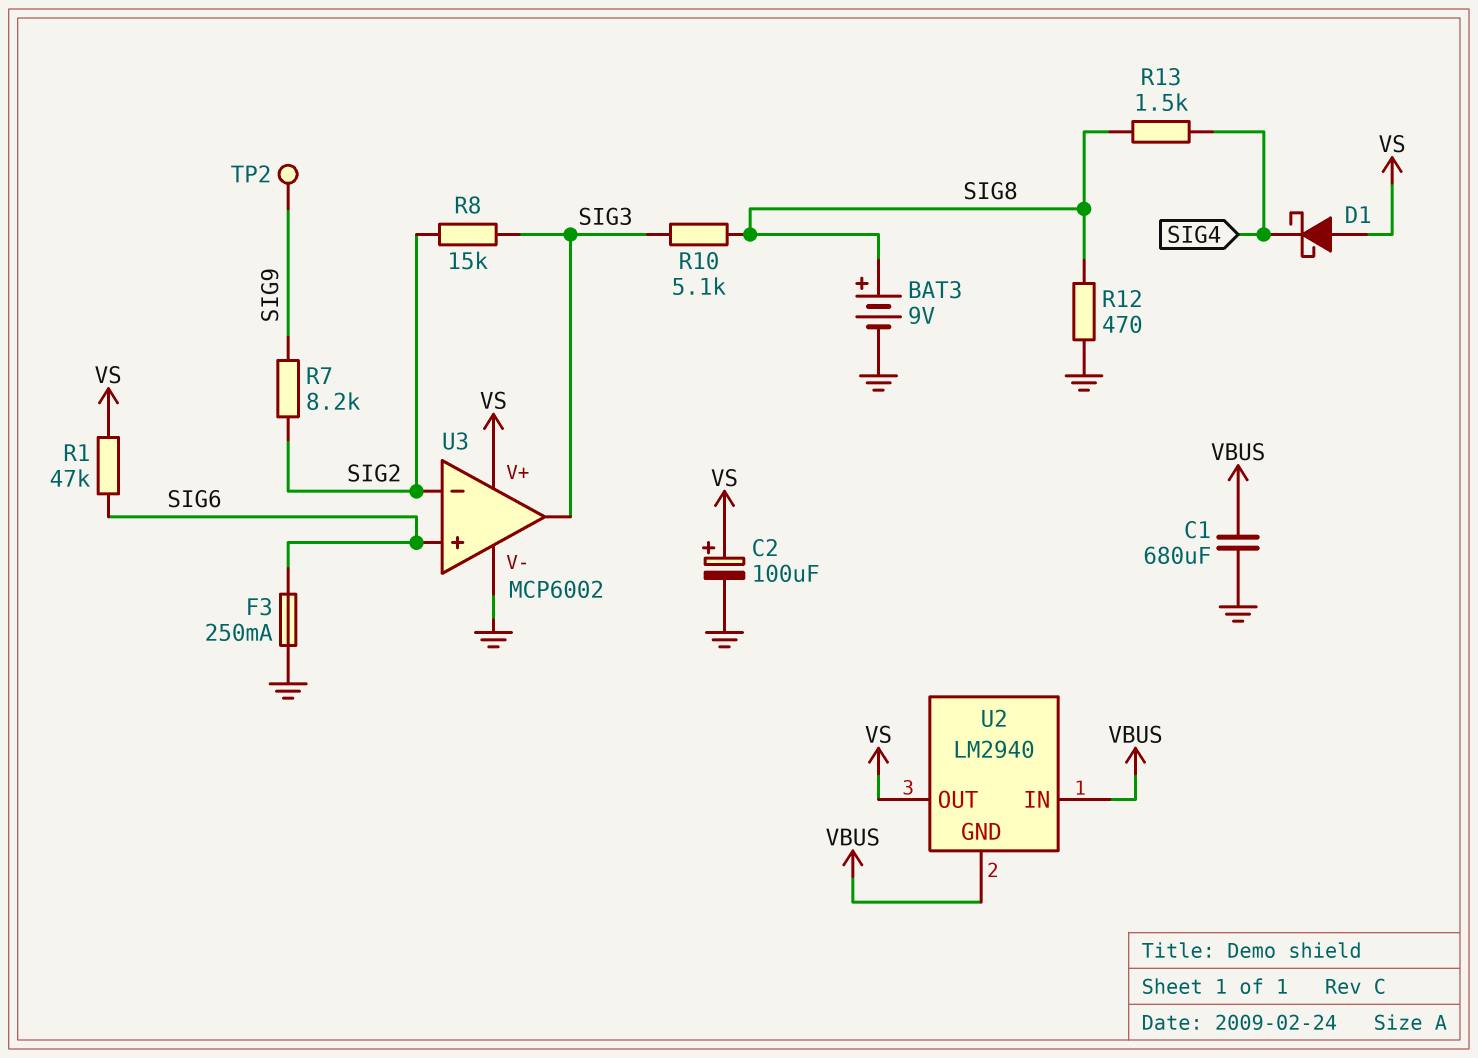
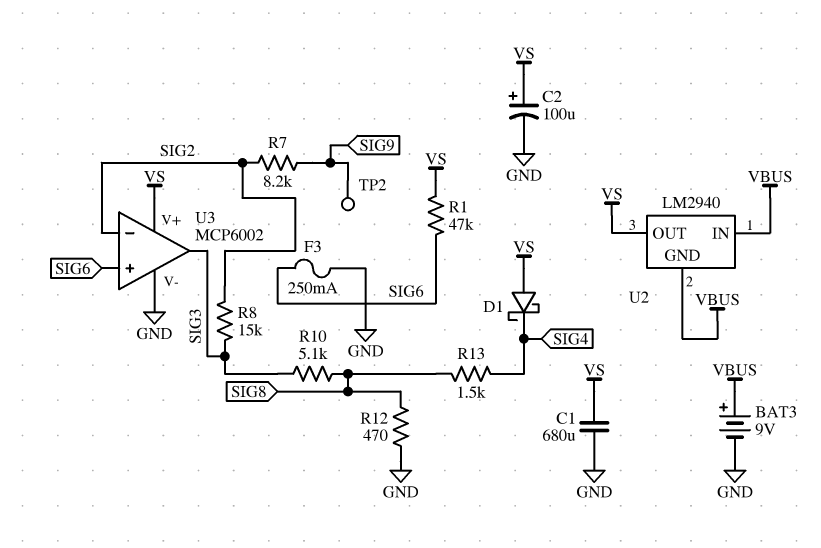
BAT3: 9V (plus SIG8, minus GND) -> 9V (plus VBUS, minus GND)
C1: 680uF (GND, VBUS) -> 680uF (GND, VS)

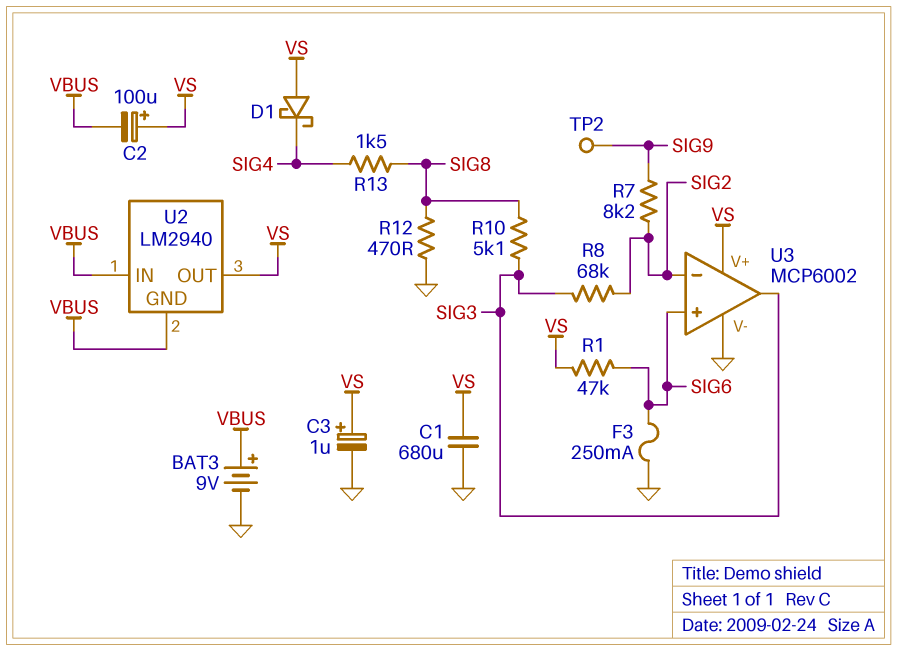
C2: 100uF (plus VS, minus GND) -> 100uF (plus VS, minus VBUS)
C3: none -> 1uF (plus VS, minus GND)
R8: 15k (SIG2, SIG3) -> 68k (SIG2, SIG3)

